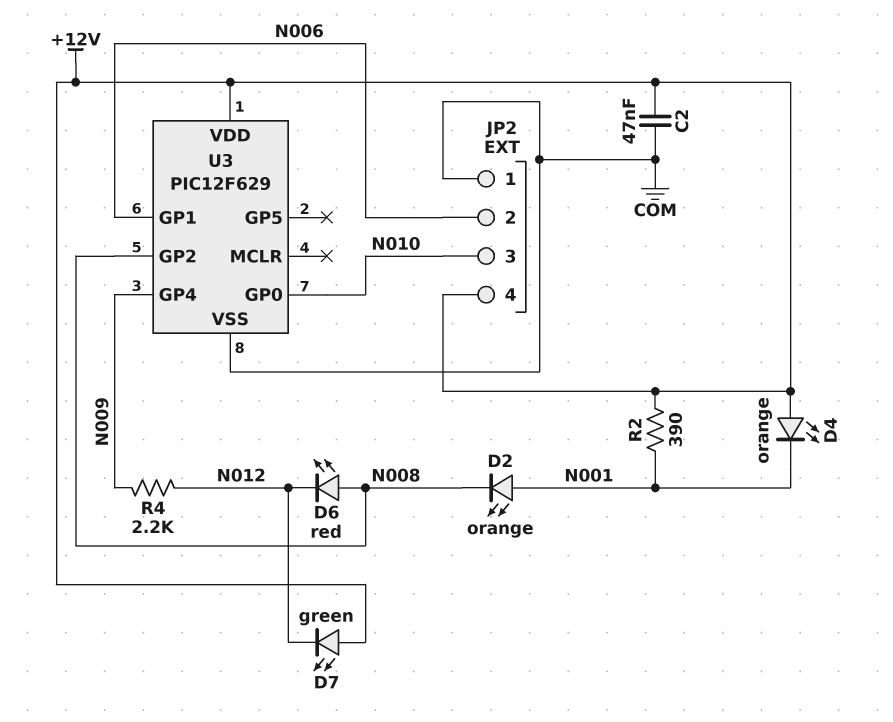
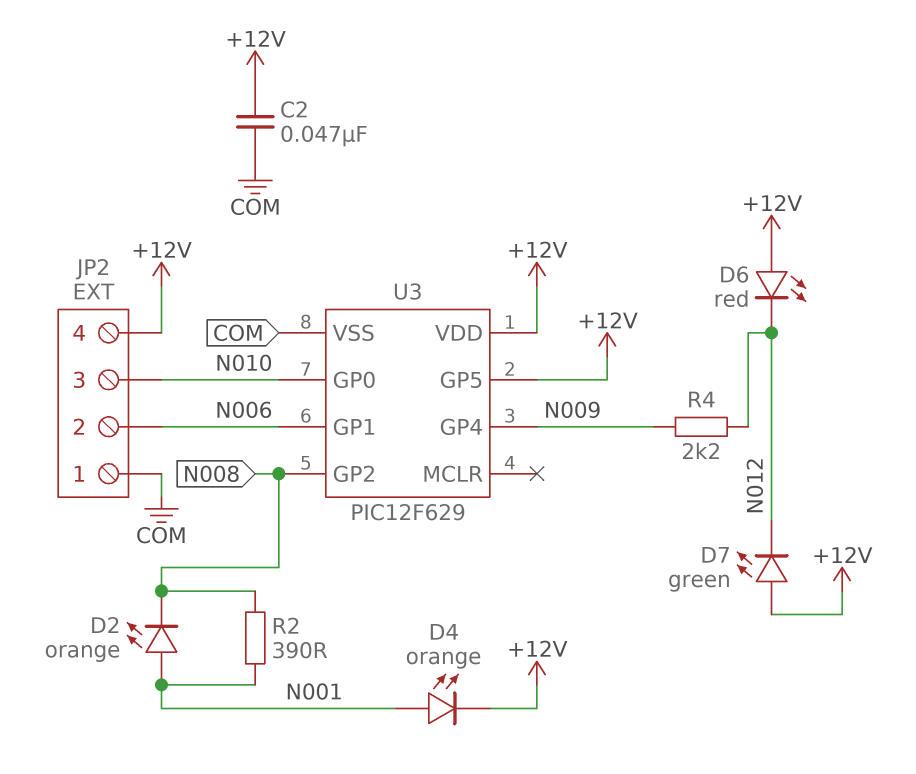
D4: LED orange (A +12V, K N001) -> LED orange (A N001, K +12V)
D6: LED red (A N008, K N012) -> LED red (A +12V, K N012)
R2: 390 (+12V, N001) -> 390 (N001, N008)
U3 pin GP5: none -> +12V

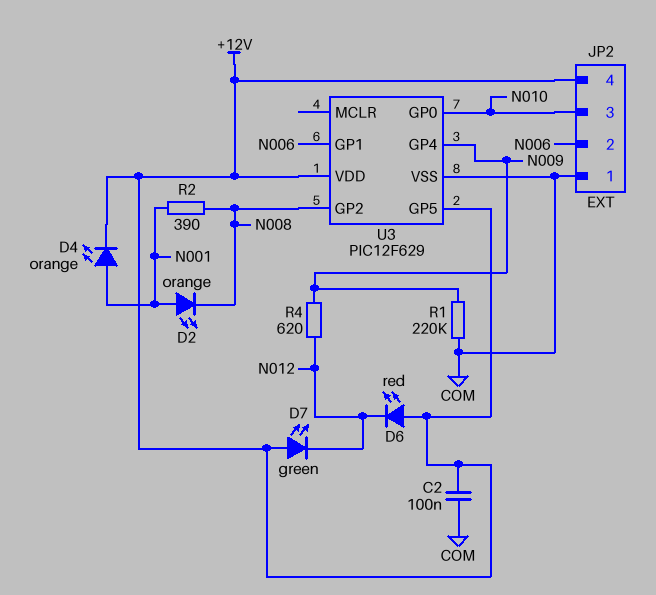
C2: 47nF (+12V, COM) -> 100nF (+12V, COM)
R1: none -> 220k (COM, N009)
R4: 2.2k (N009, N012) -> 620 (N009, N012)

